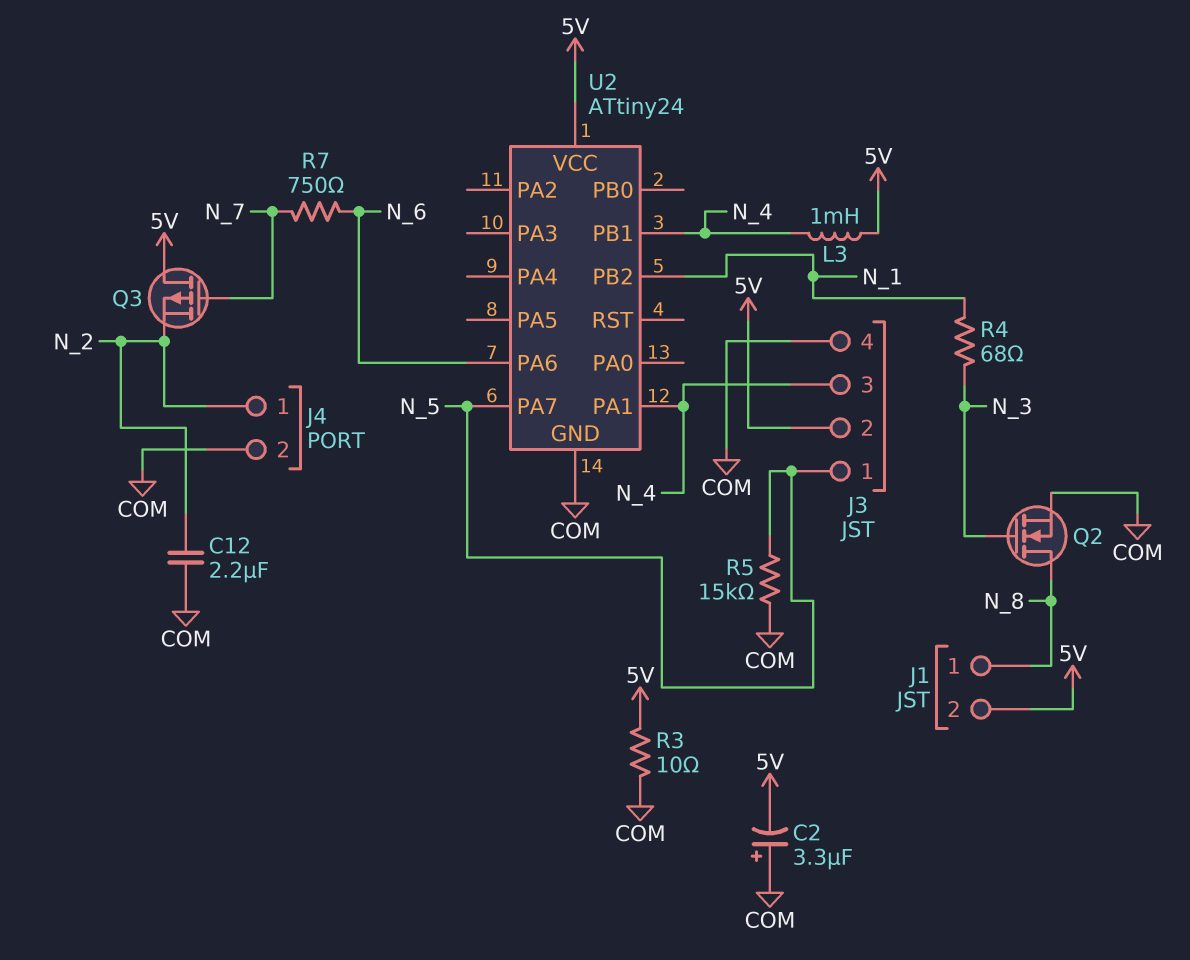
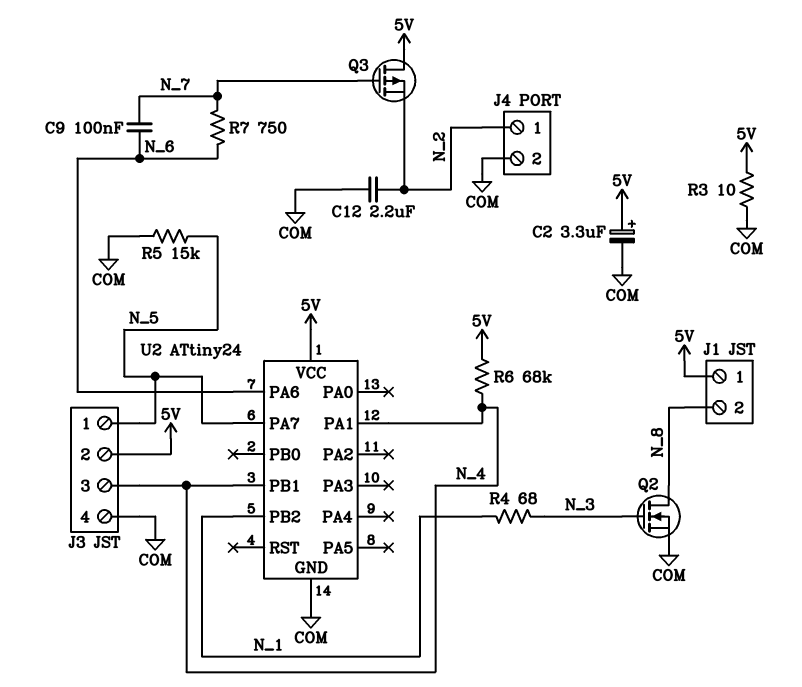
C2: 3.3uF (plus COM, minus 5V) -> 3.3uF (plus 5V, minus COM)
C9: none -> 100nF (N_6, N_7)
J1 pin 1: N_8 -> 5V
J1 pin 2: 5V -> N_8
L3: 1mH (5V, N_4) -> none
R6: none -> 68k (5V, N_4)

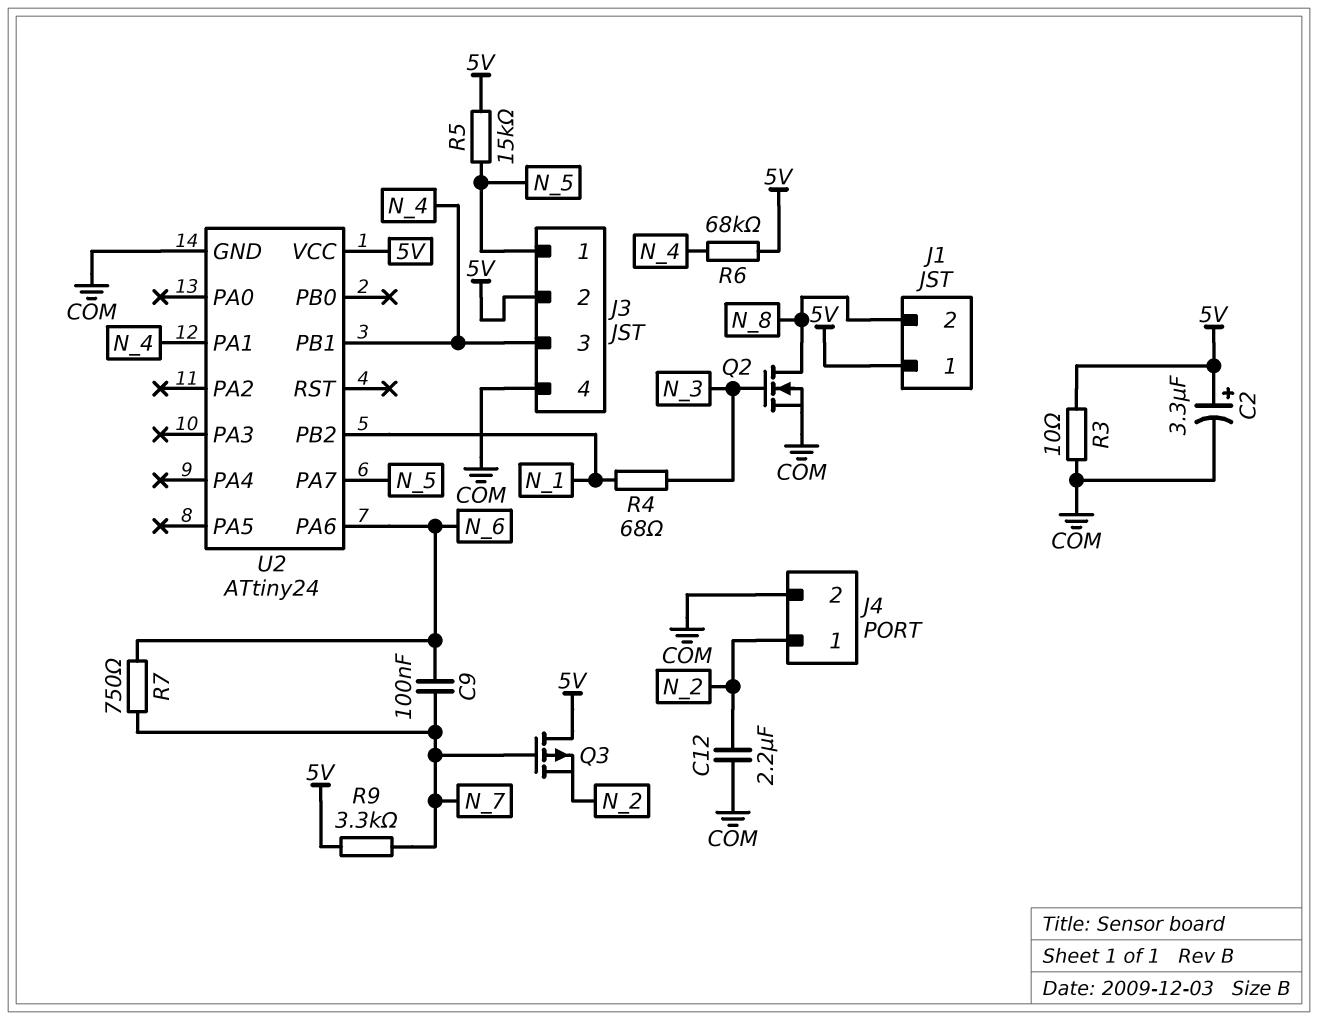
R5: 15k (COM, N_5) -> 15k (5V, N_5)
R9: none -> 3.3k (5V, N_7)

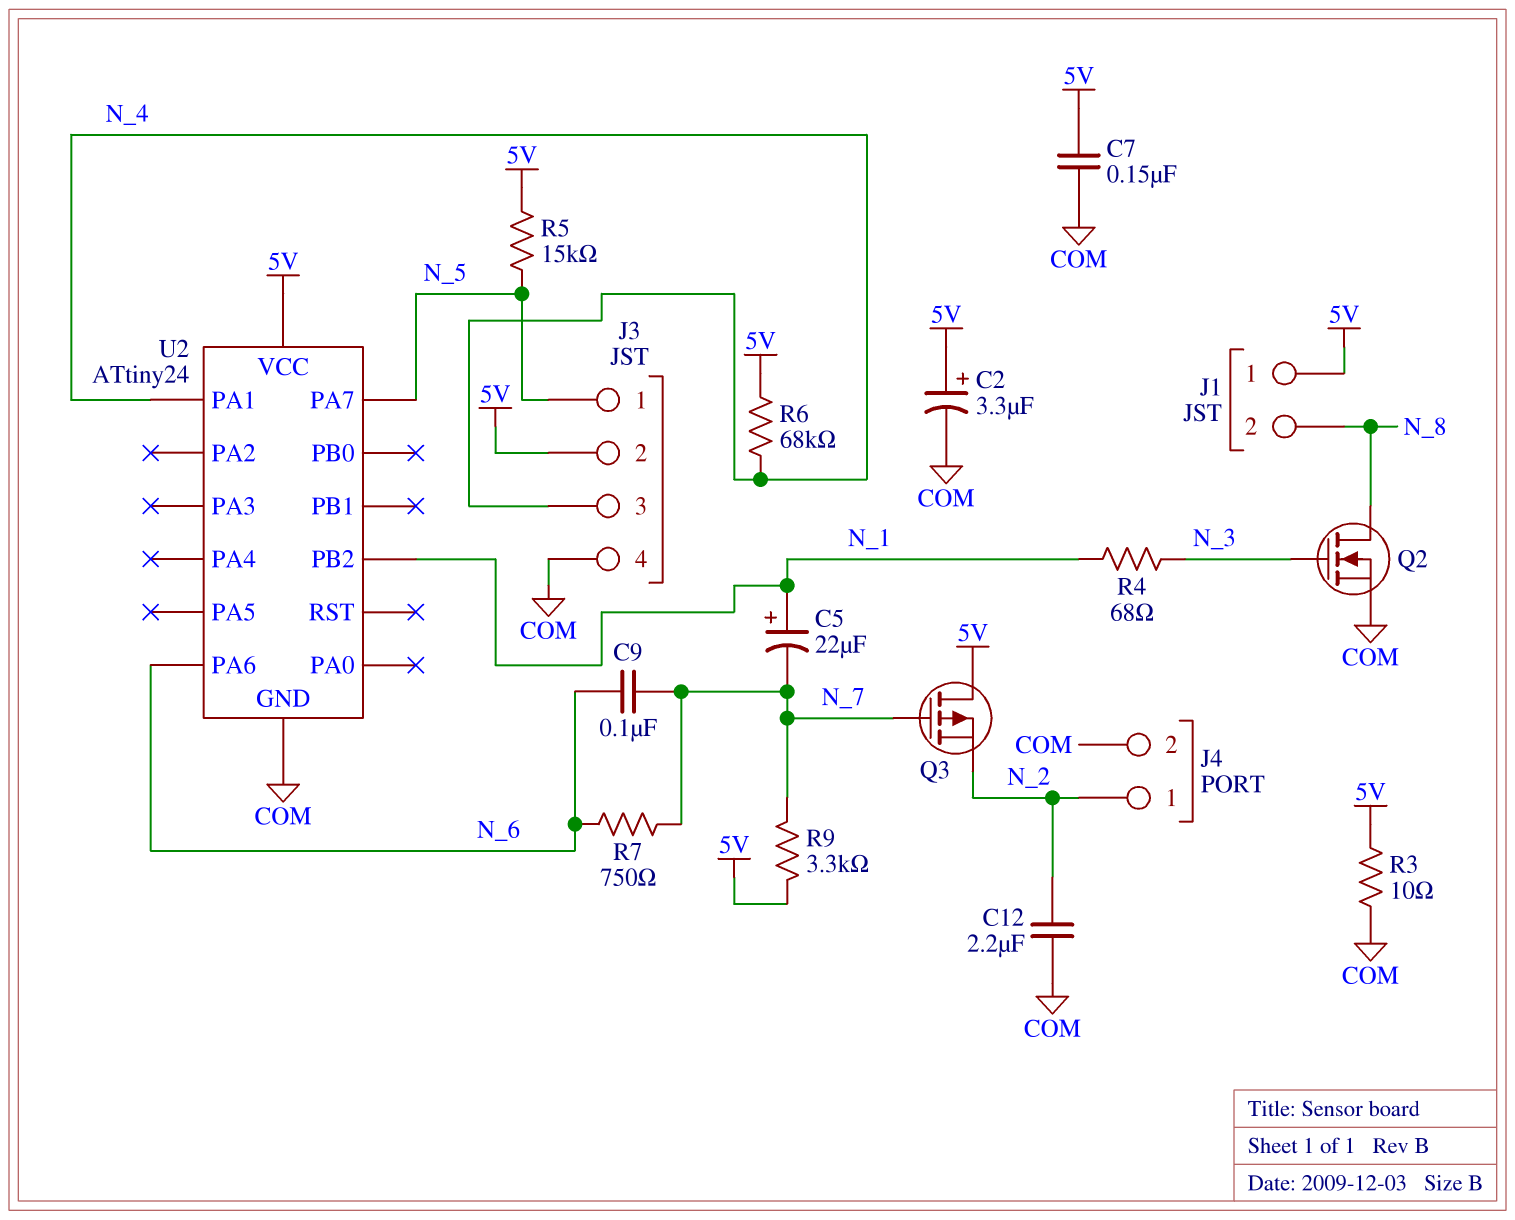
C5: none -> 22uF (plus N_1, minus N_7)
C7: none -> 150nF (5V, COM)
U2 pin PB1: N_4 -> none

